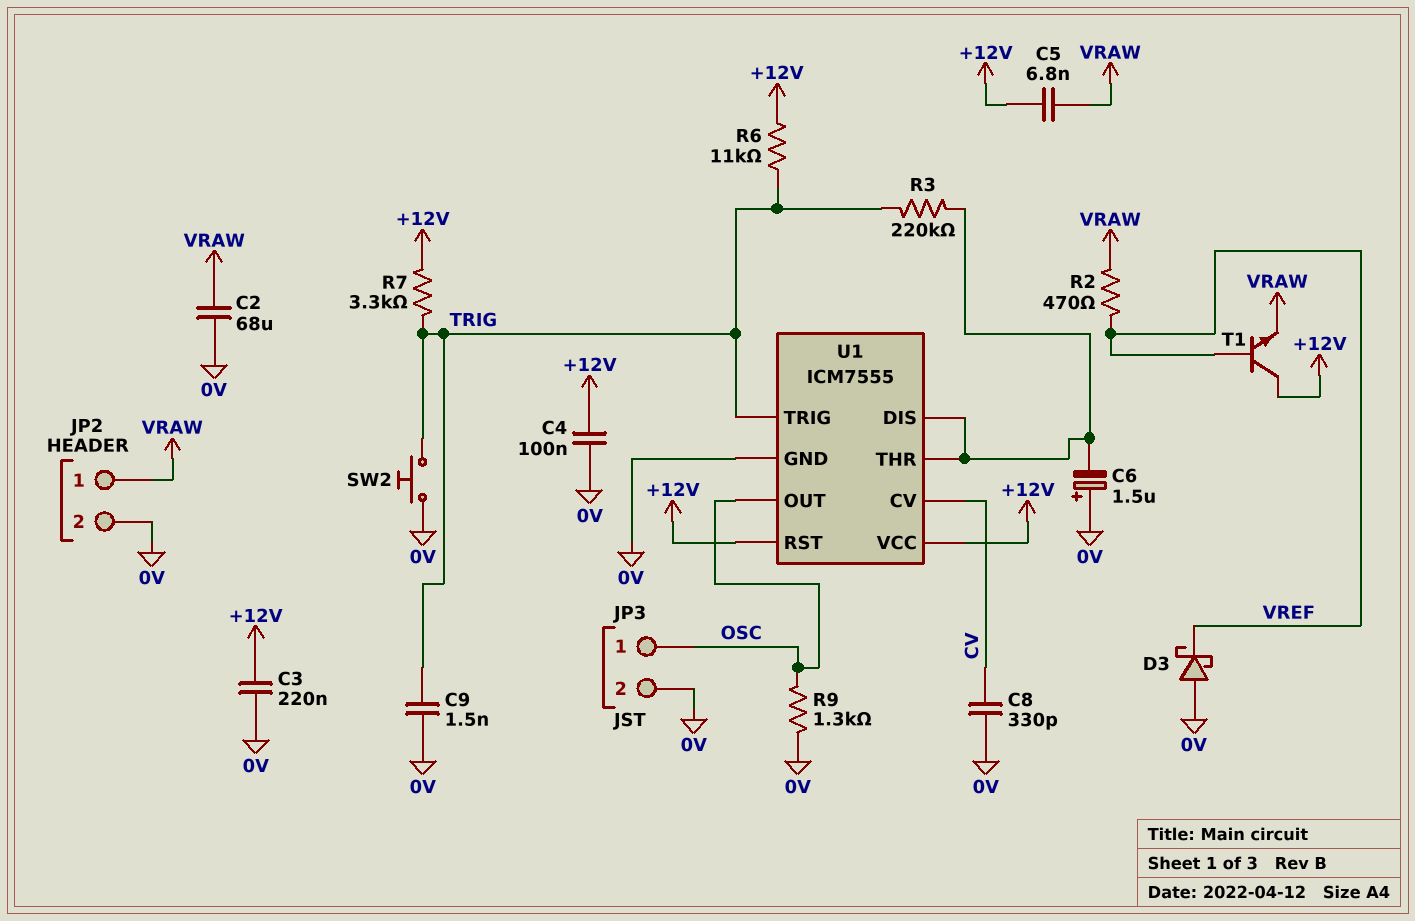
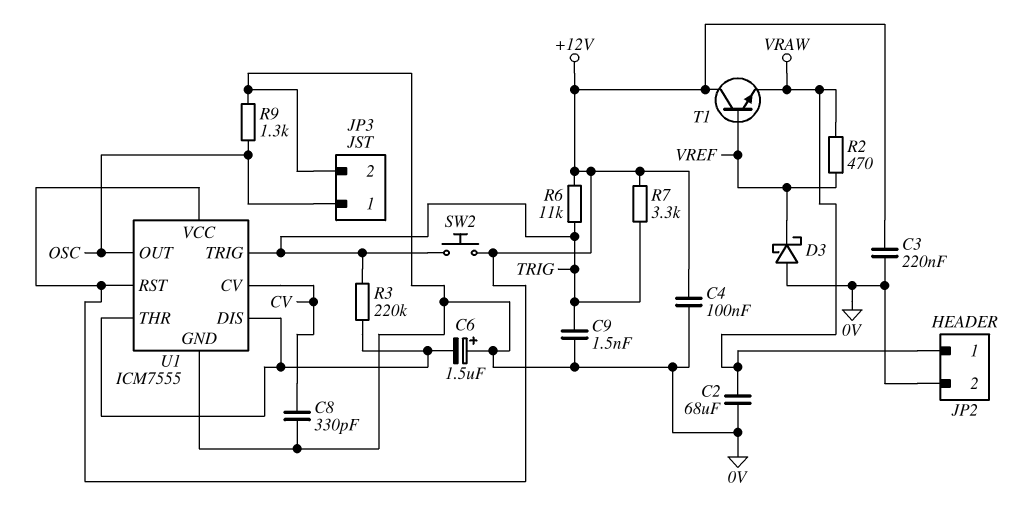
C5: 6.8nF (+12V, VRAW) -> none
SW2: button (0V, TRIG) -> button (+12V, TRIG)

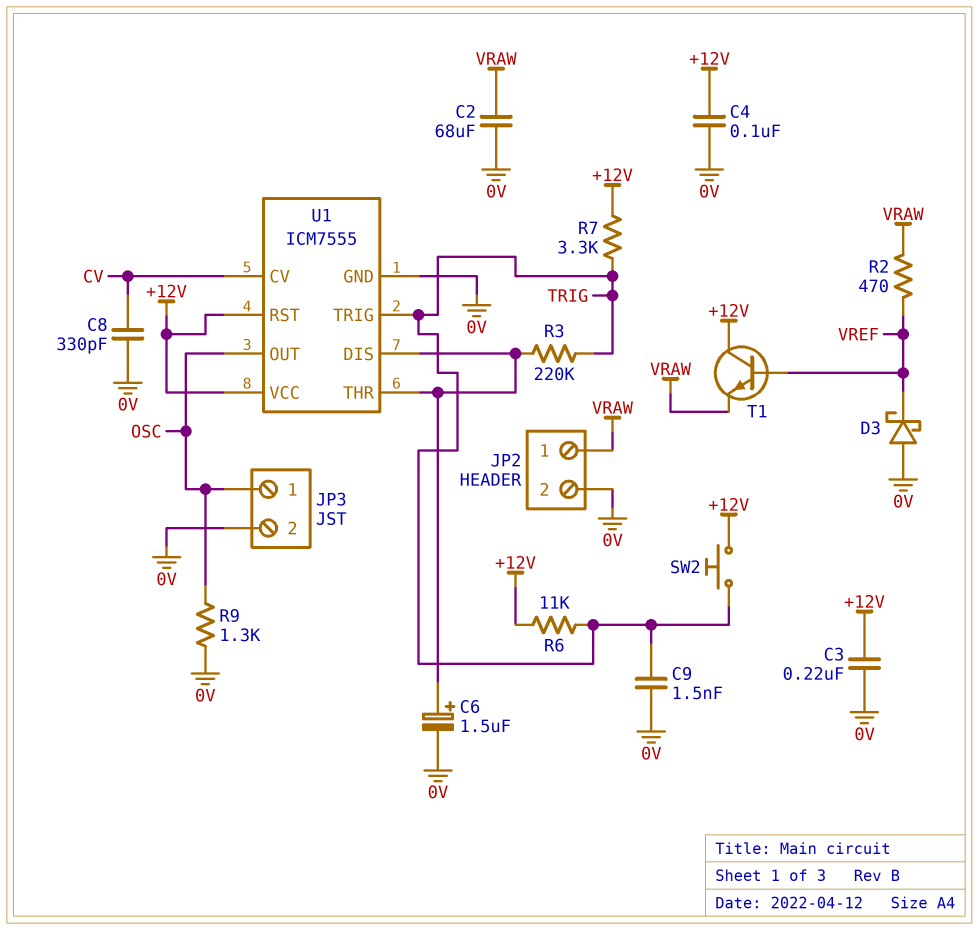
C6: 1.5uF (plus 0V, minus U1/DIS) -> 1.5uF (plus U1/DIS, minus 0V)

